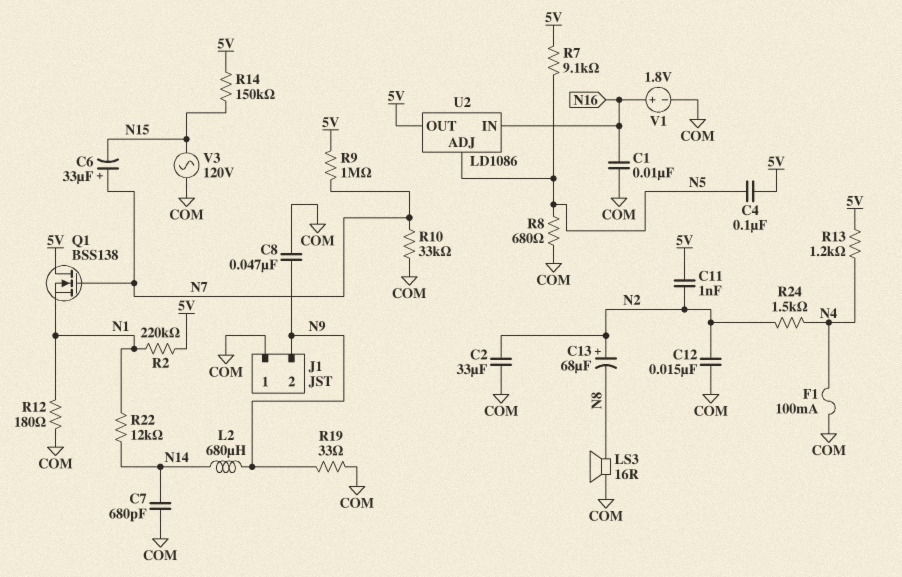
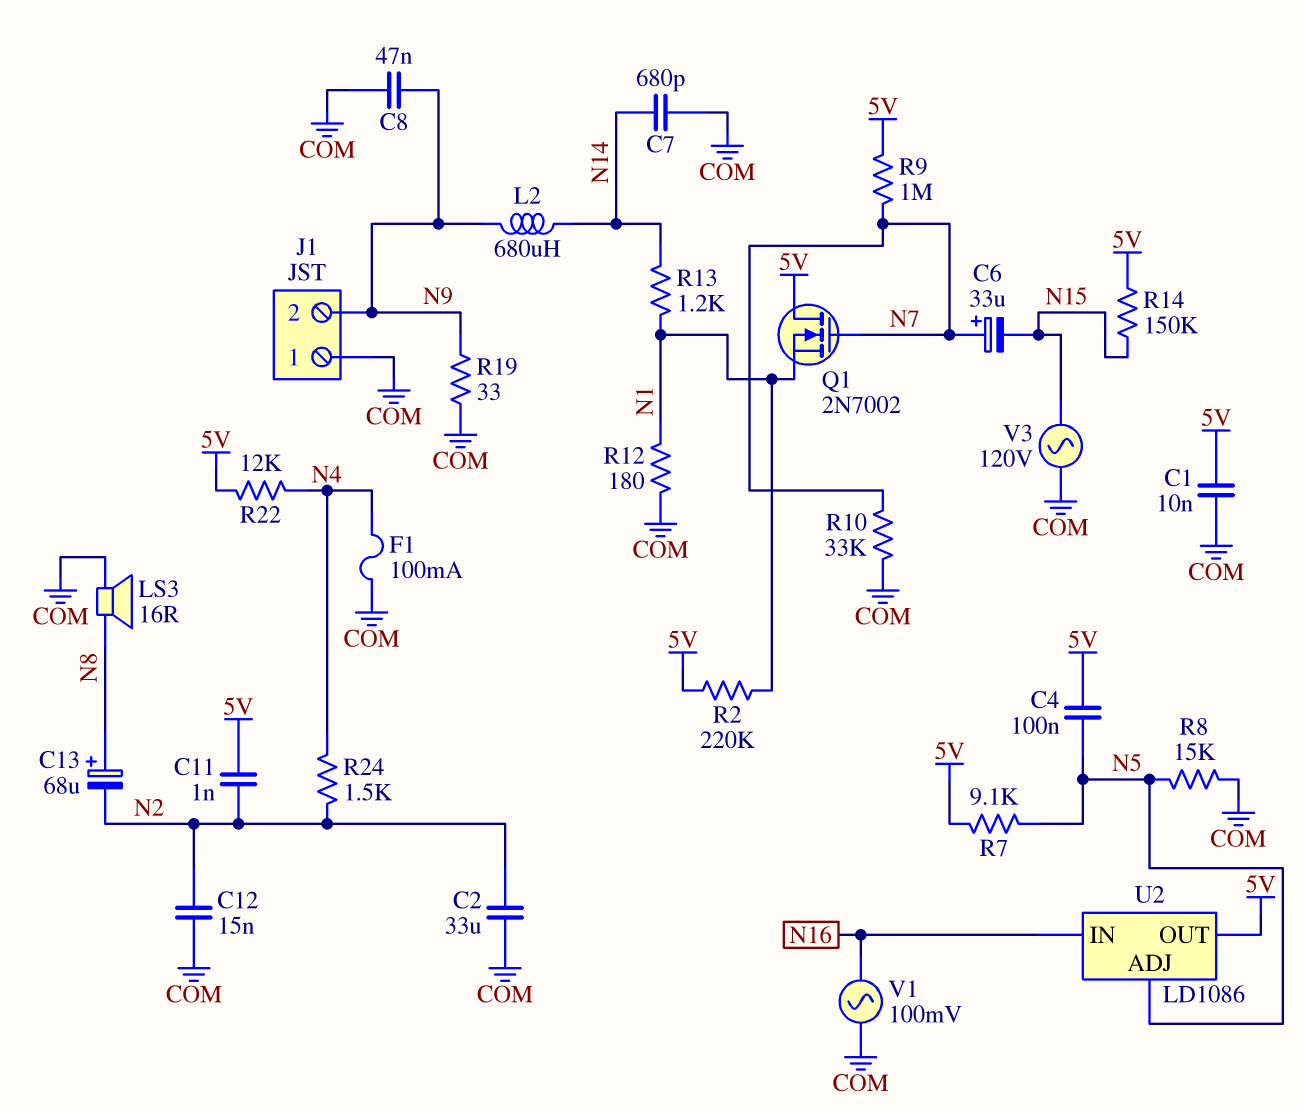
C1: 10nF (COM, N16) -> 10nF (5V, COM)
C13: 68uF (plus N2, minus N8) -> 68uF (plus N8, minus N2)
Q1: NMOS BSS138 (G N7, D 5V, S N1) -> NMOS 2N7002 (G N7, D 5V, S N1)
R8: 680 (COM, N5) -> 15k (COM, N5)
R13: 1.2k (5V, N4) -> 1.2k (N1, N14)
R22: 12k (N1, N14) -> 12k (5V, N4)
V1: 1.8V (plus N16, minus COM) -> AC 100mV (COM, N16)

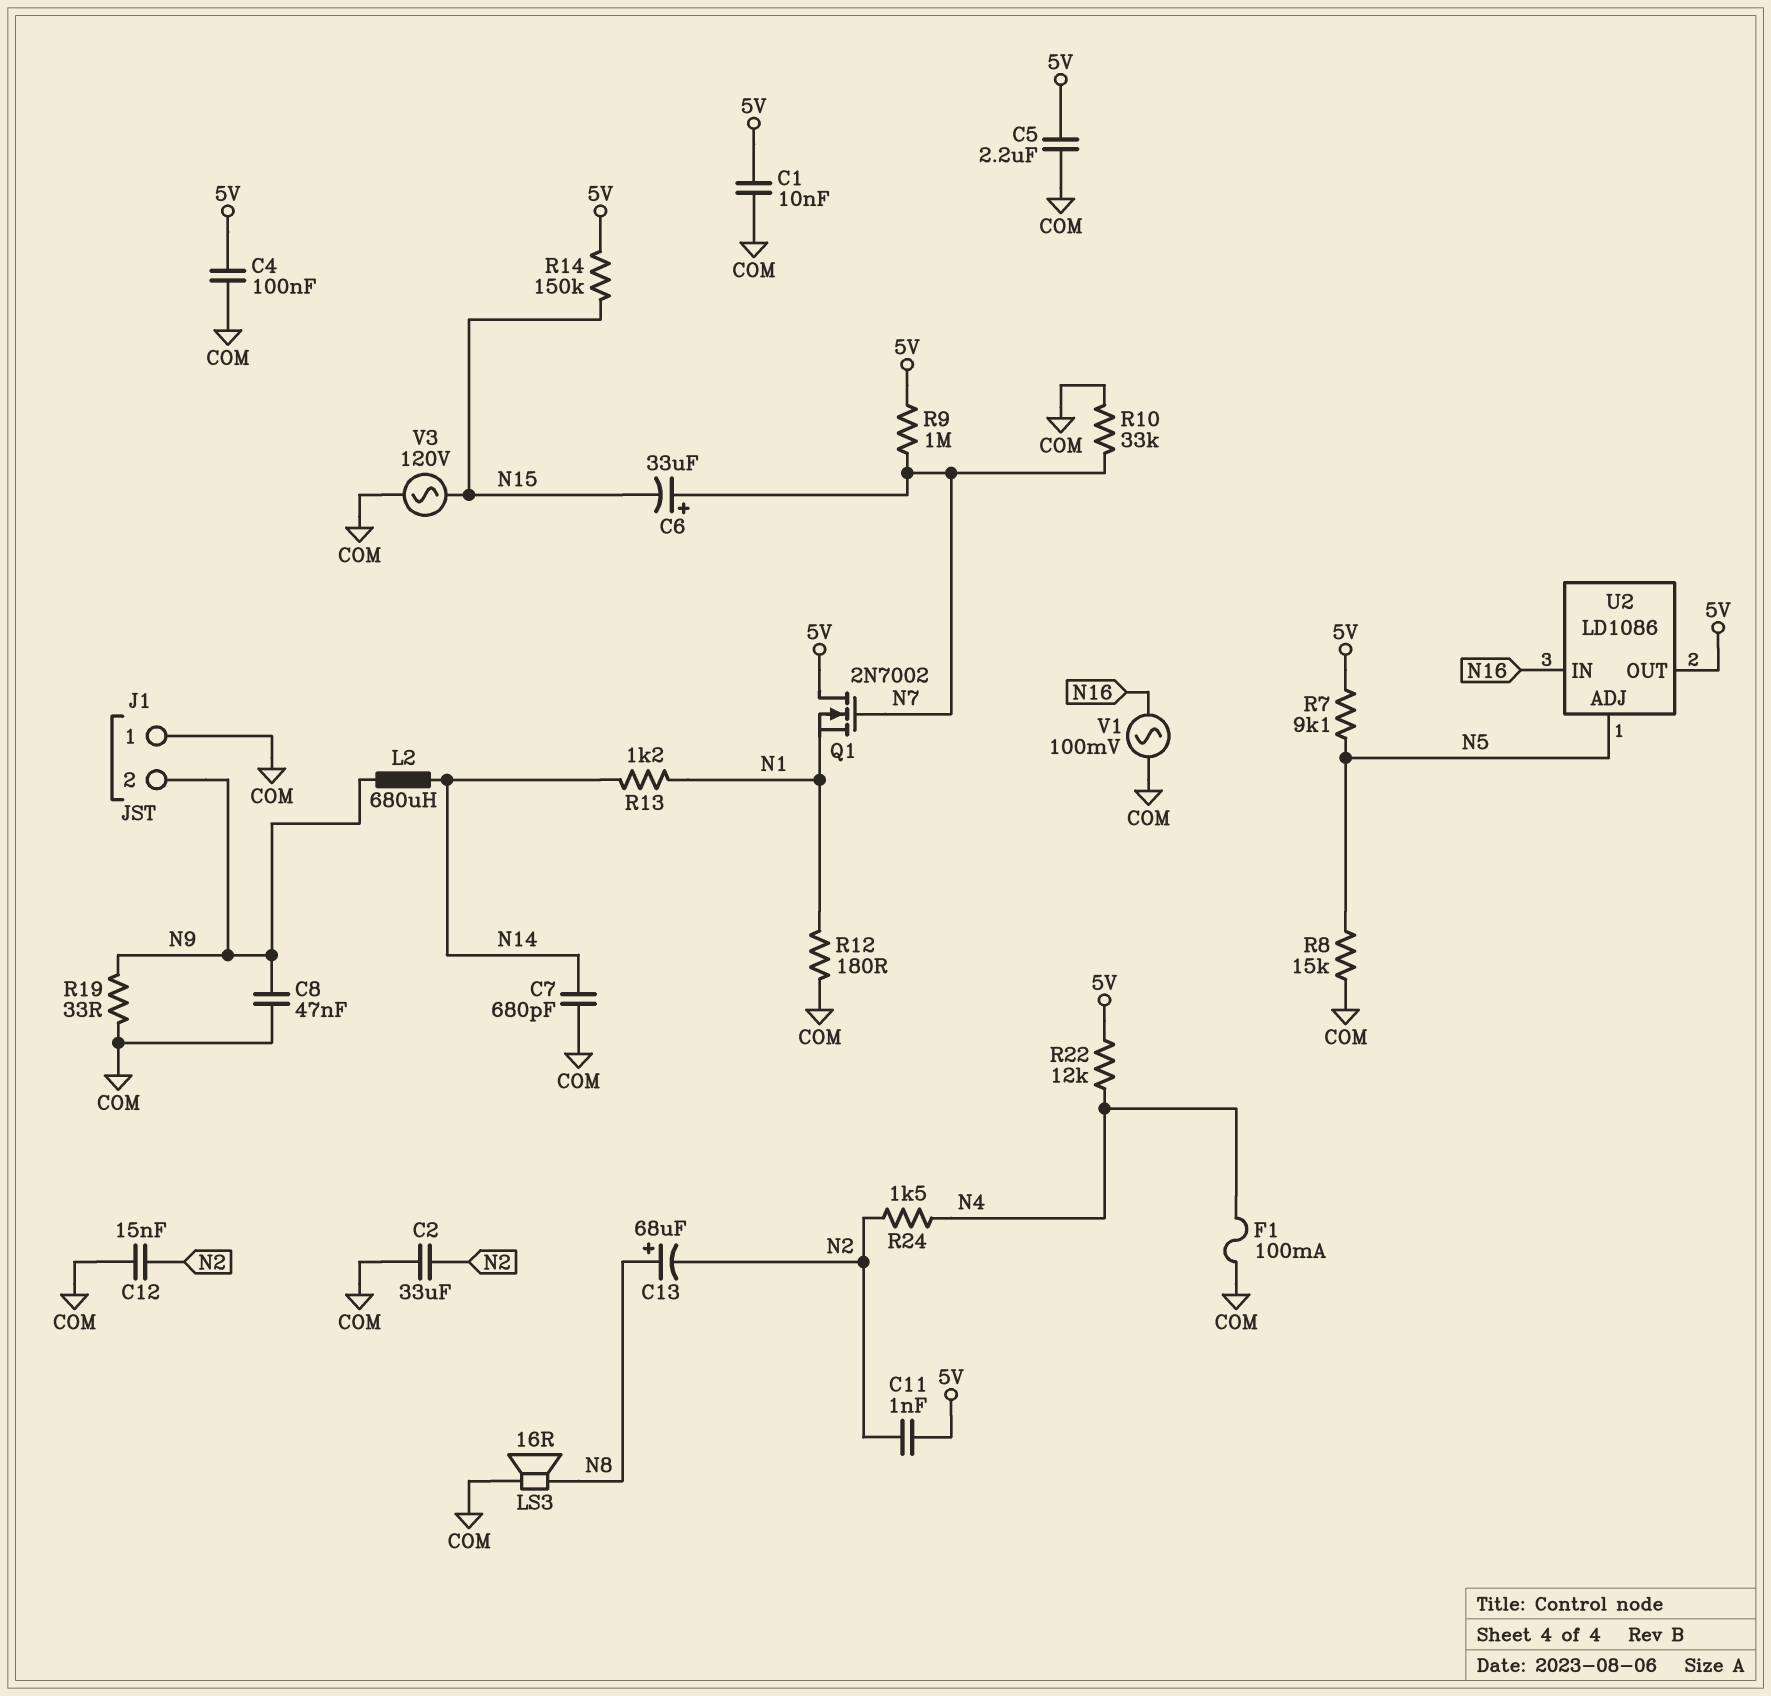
C4: 100nF (5V, N5) -> 100nF (5V, COM)
C5: none -> 2.2uF (5V, COM)
R2: 220k (5V, N1) -> none

